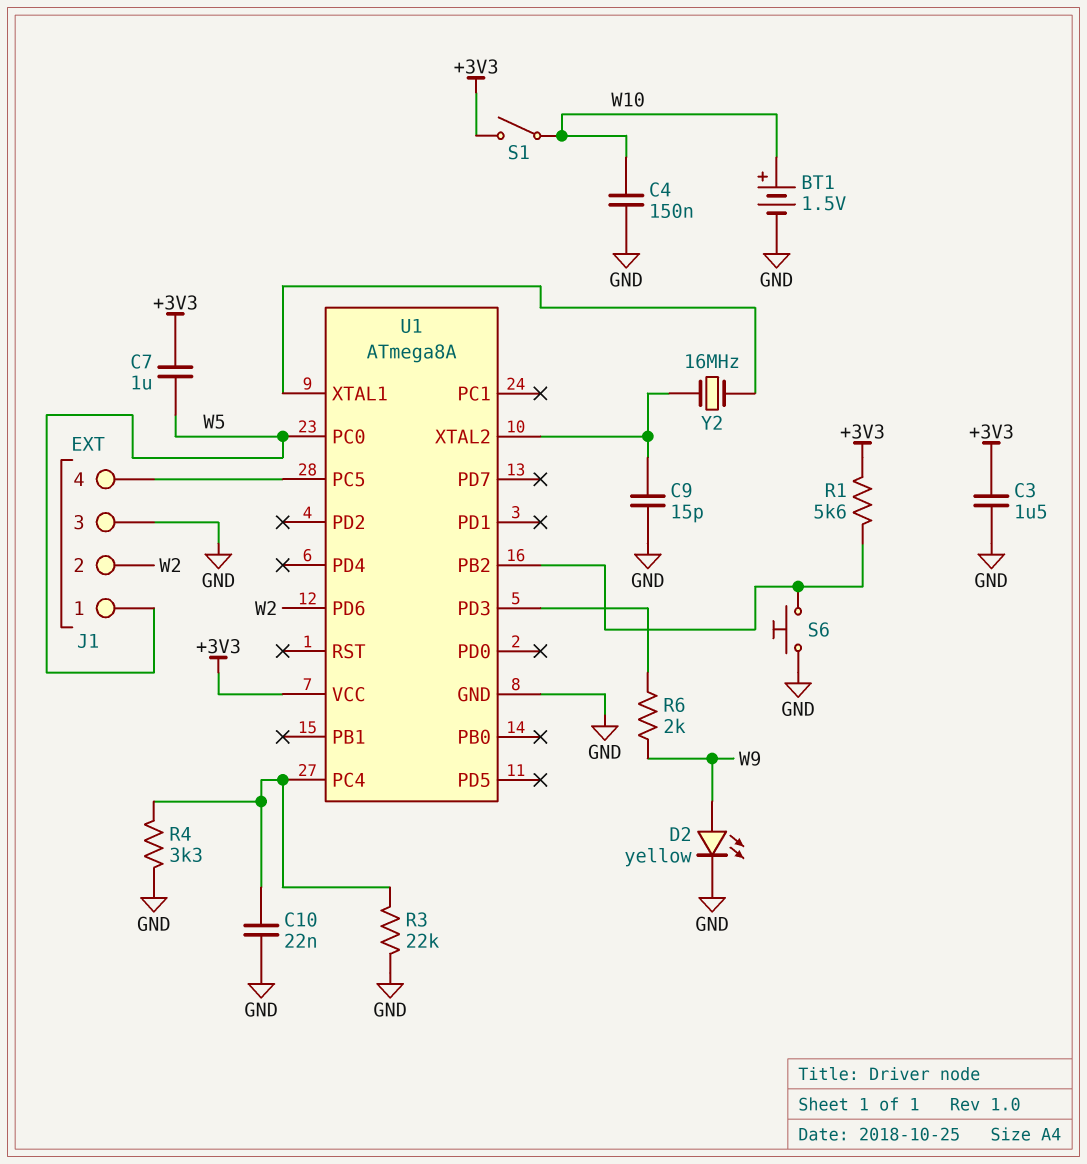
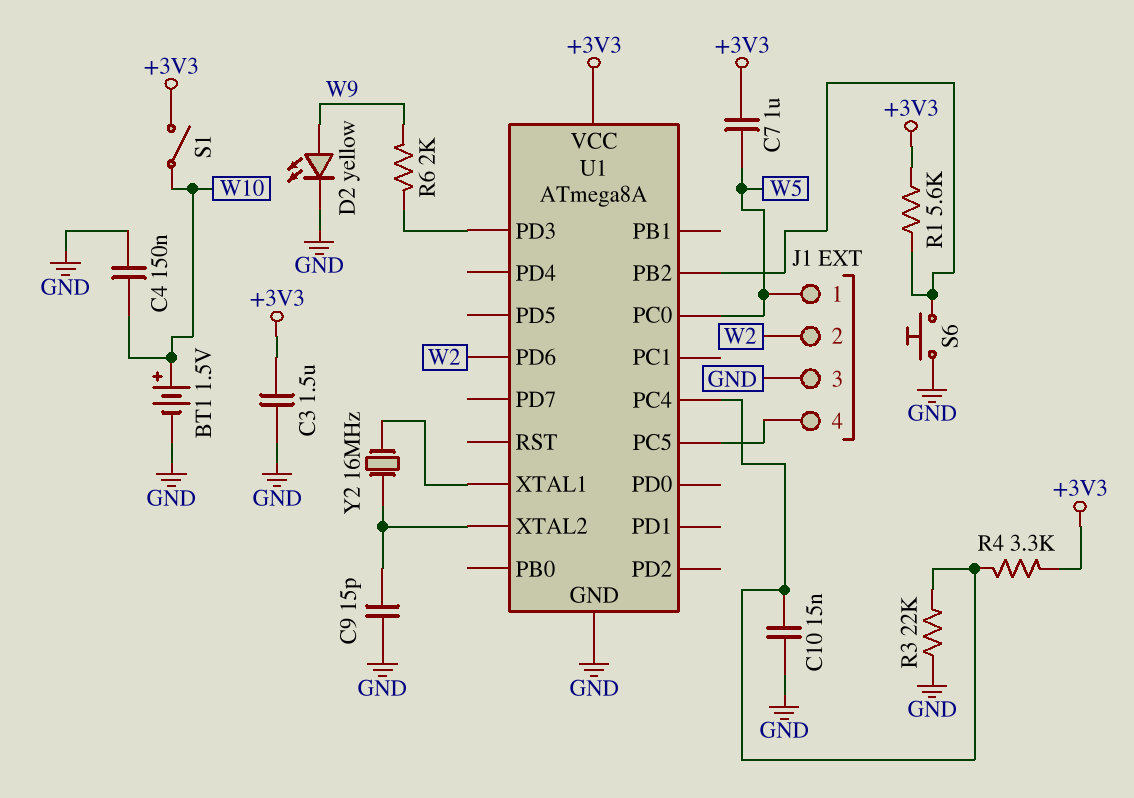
C10: 22nF (GND, U1/PC4) -> 15nF (GND, U1/PC4)
R4: 3.3k (GND, U1/PC4) -> 3.3k (+3V3, U1/PC4)

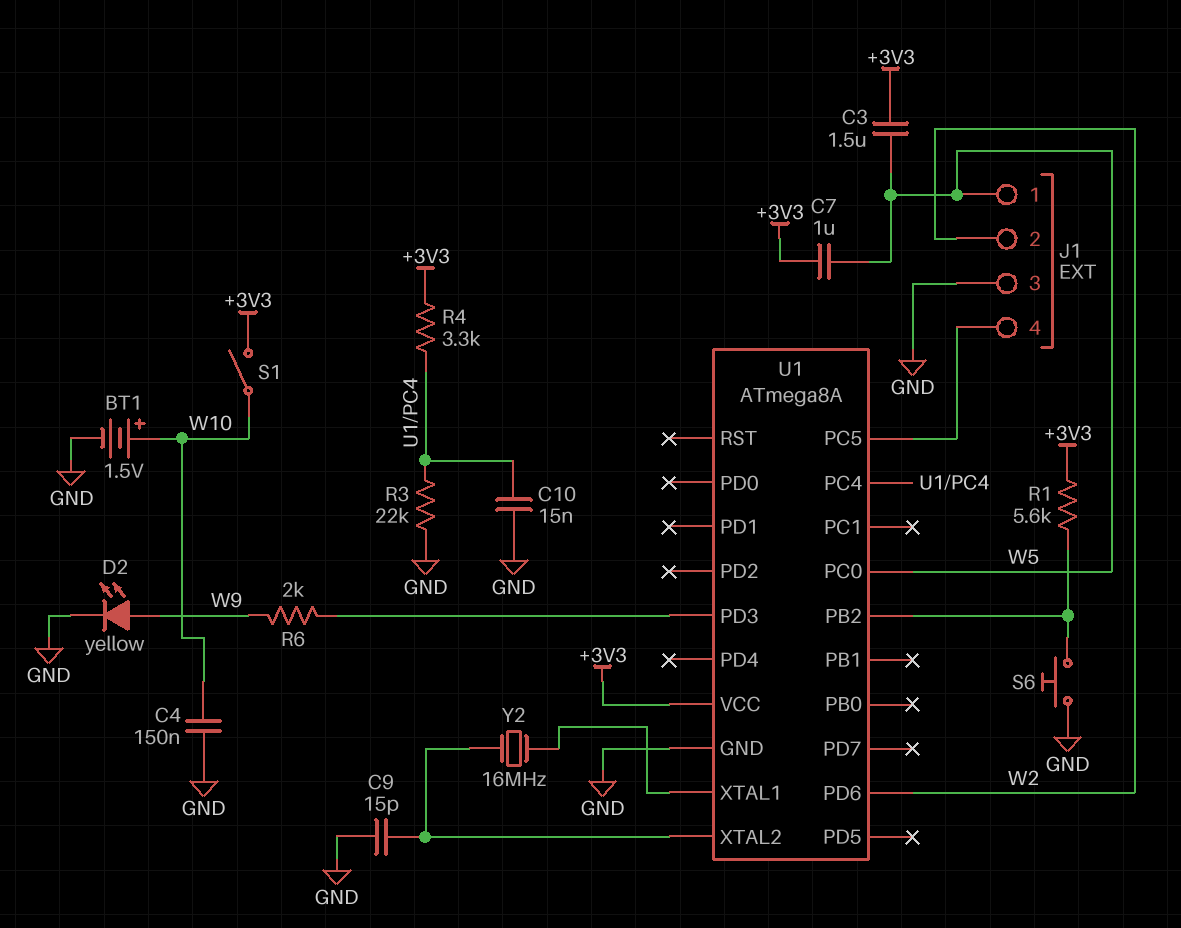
C3: 1.5uF (+3V3, GND) -> 1.5uF (+3V3, W5)

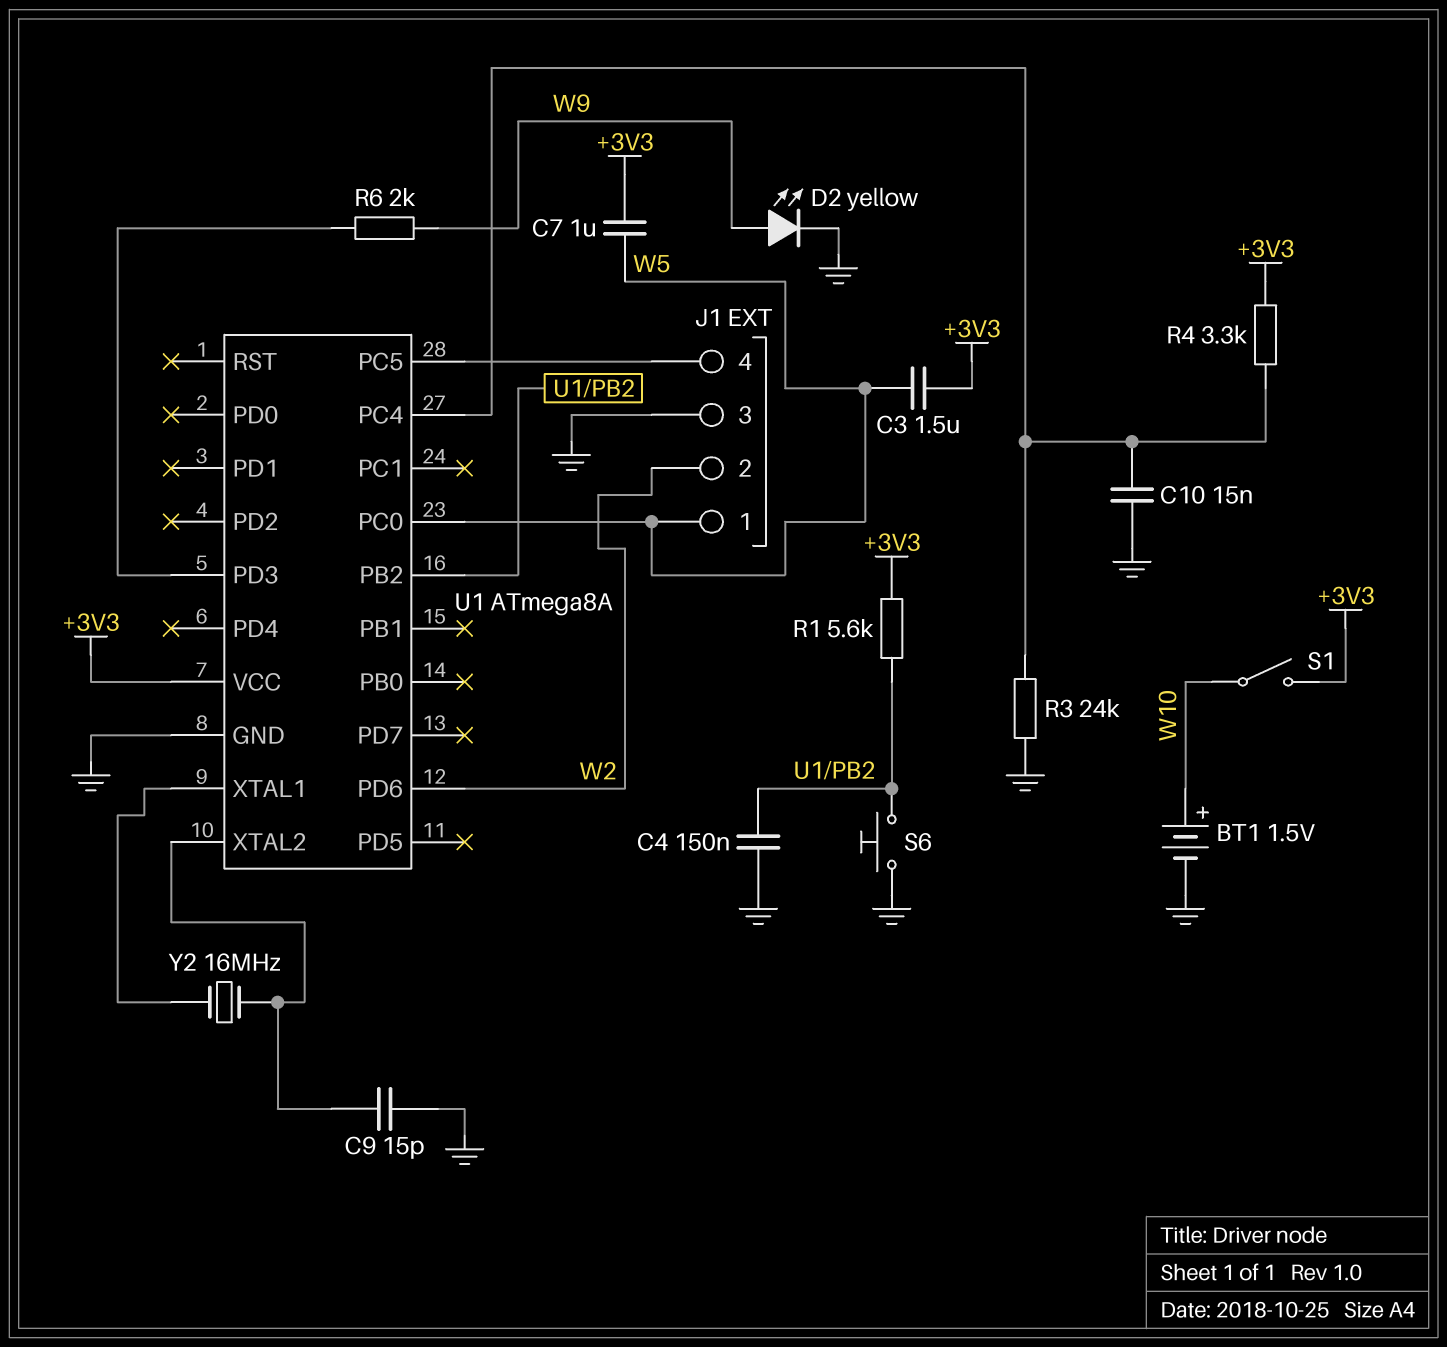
C4: 150nF (GND, W10) -> 150nF (GND, U1/PB2)
R3: 22k (GND, U1/PC4) -> 24k (GND, U1/PC4)

